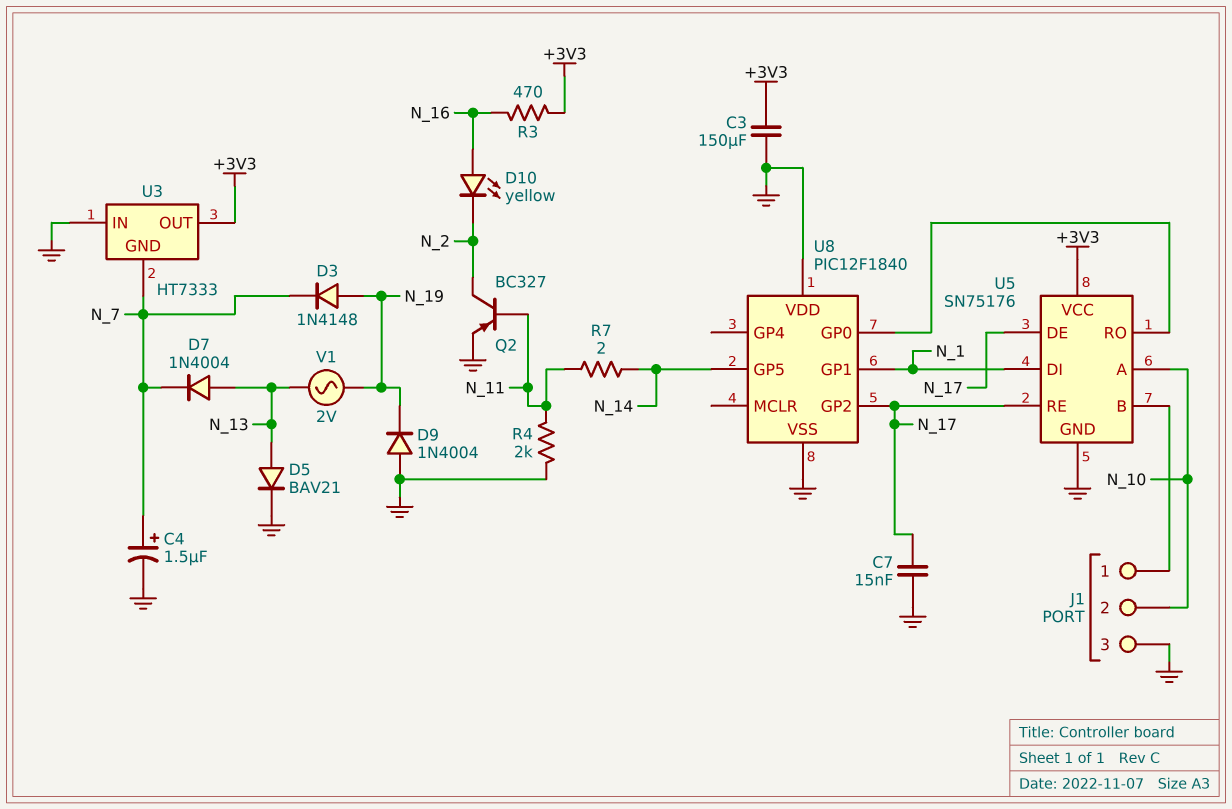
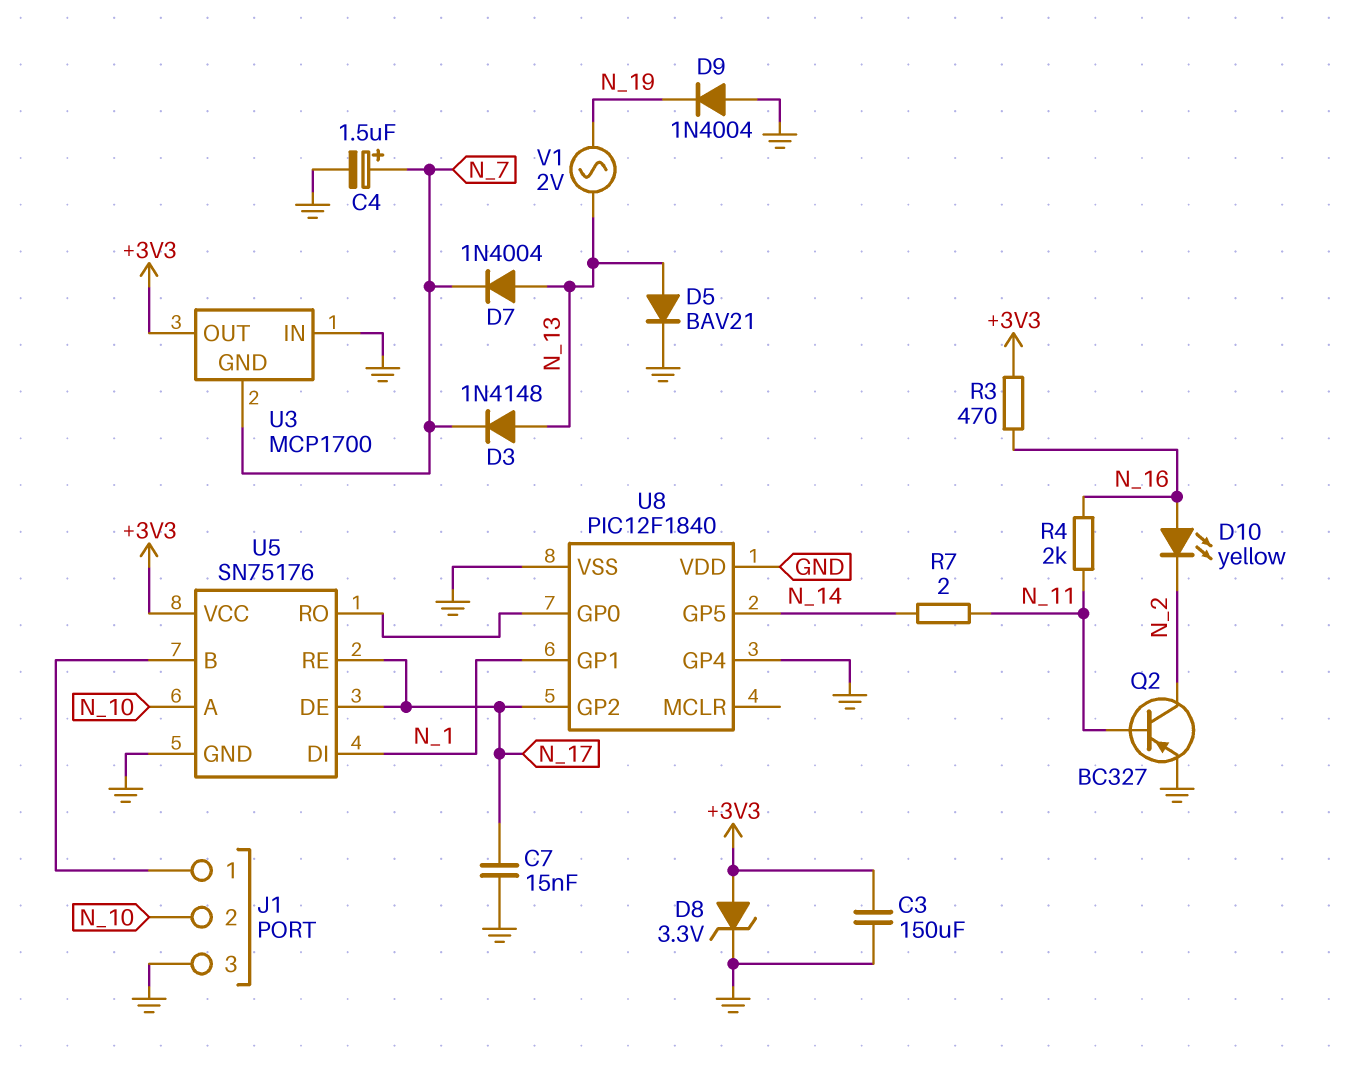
D3: diode 1N4148 (A N_19, K N_7) -> diode 1N4148 (A N_13, K N_7)
D8: none -> zener 3.3V (A +3V3, K GND)
R4: 2k (GND, N_11) -> 2k (N_11, N_16)
U3: HT7333 -> MCP1700
U8 pin GP4: none -> GND

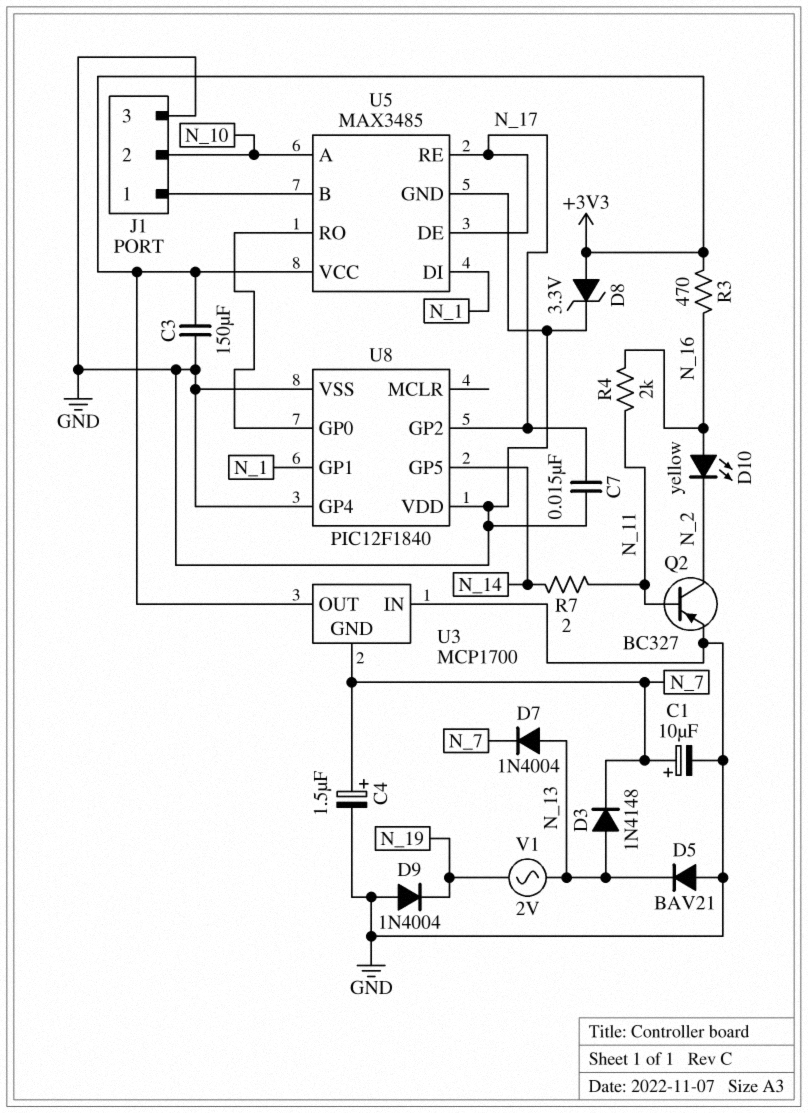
C1: none -> 10uF (plus N_7, minus GND)
D5: diode BAV21 (A N_13, K GND) -> diode BAV21 (A GND, K N_13)
U5: SN75176 -> MAX3485

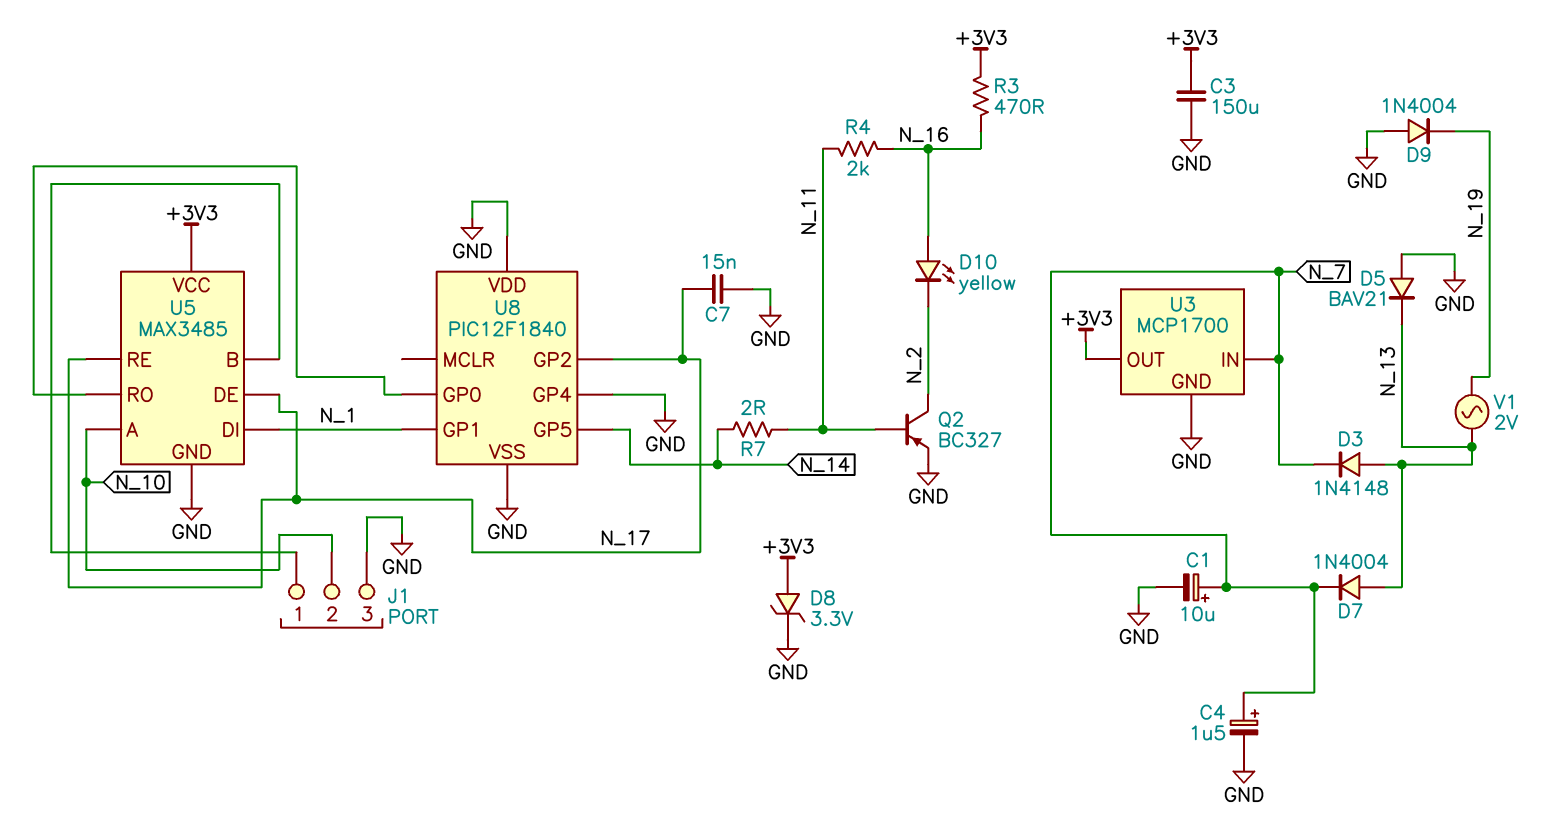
U3 pin GND: N_7 -> GND
U3 pin IN: GND -> N_7

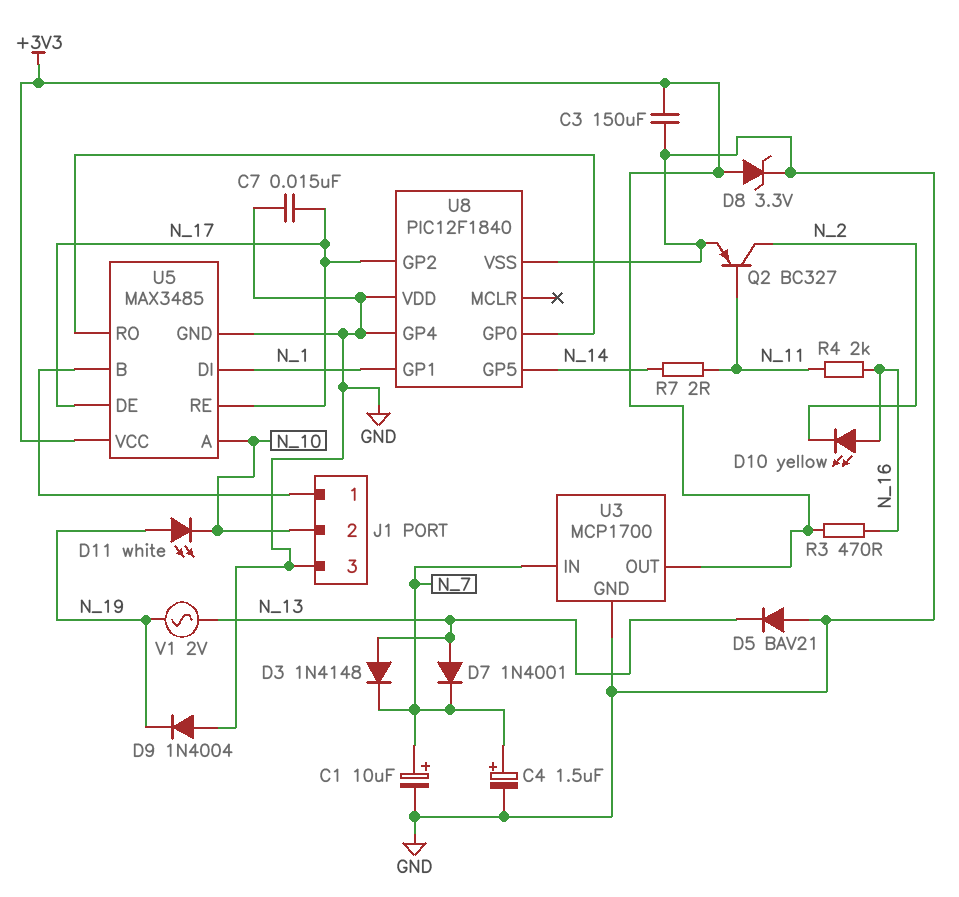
D7: diode 1N4004 (A N_13, K N_7) -> diode 1N4001 (A N_13, K N_7)
D11: none -> LED white (A N_19, K N_10)

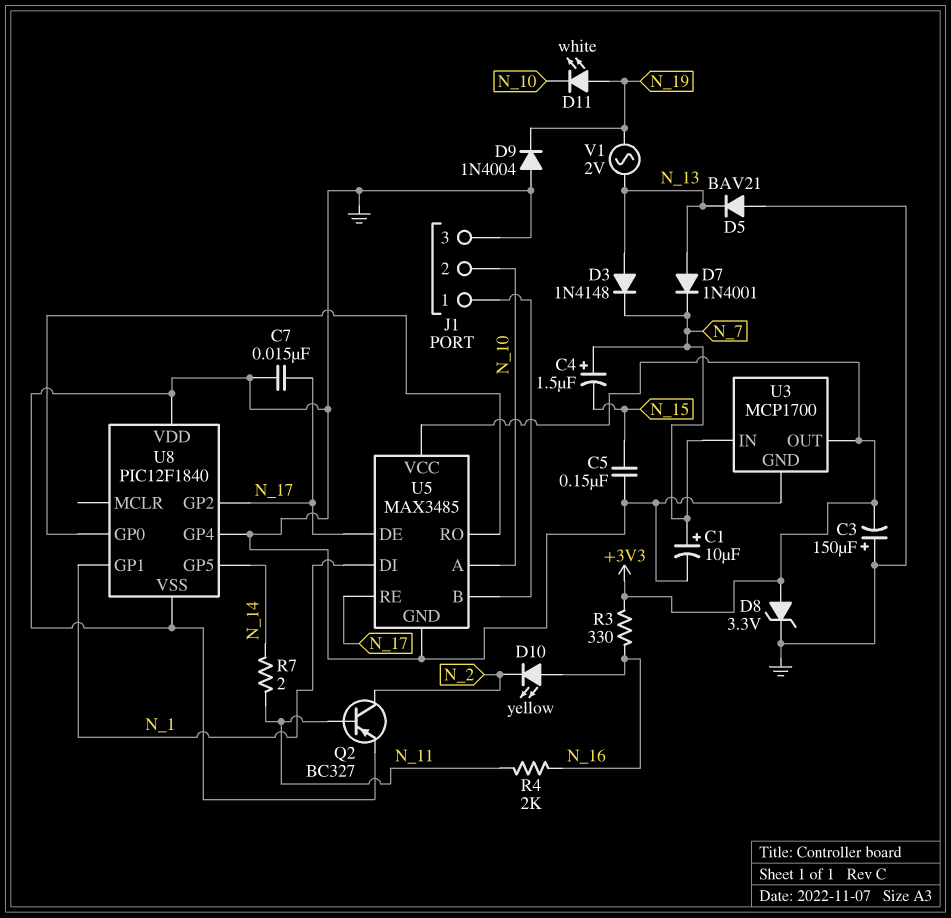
C3: 150uF (+3V3, GND) -> 150uF (plus GND, minus +3V3)
C4: 1.5uF (plus N_7, minus GND) -> 1.5uF (plus N_7, minus N_15)
C5: none -> 150nF (GND, N_15)
R3: 470 (+3V3, N_16) -> 330 (+3V3, N_16)

